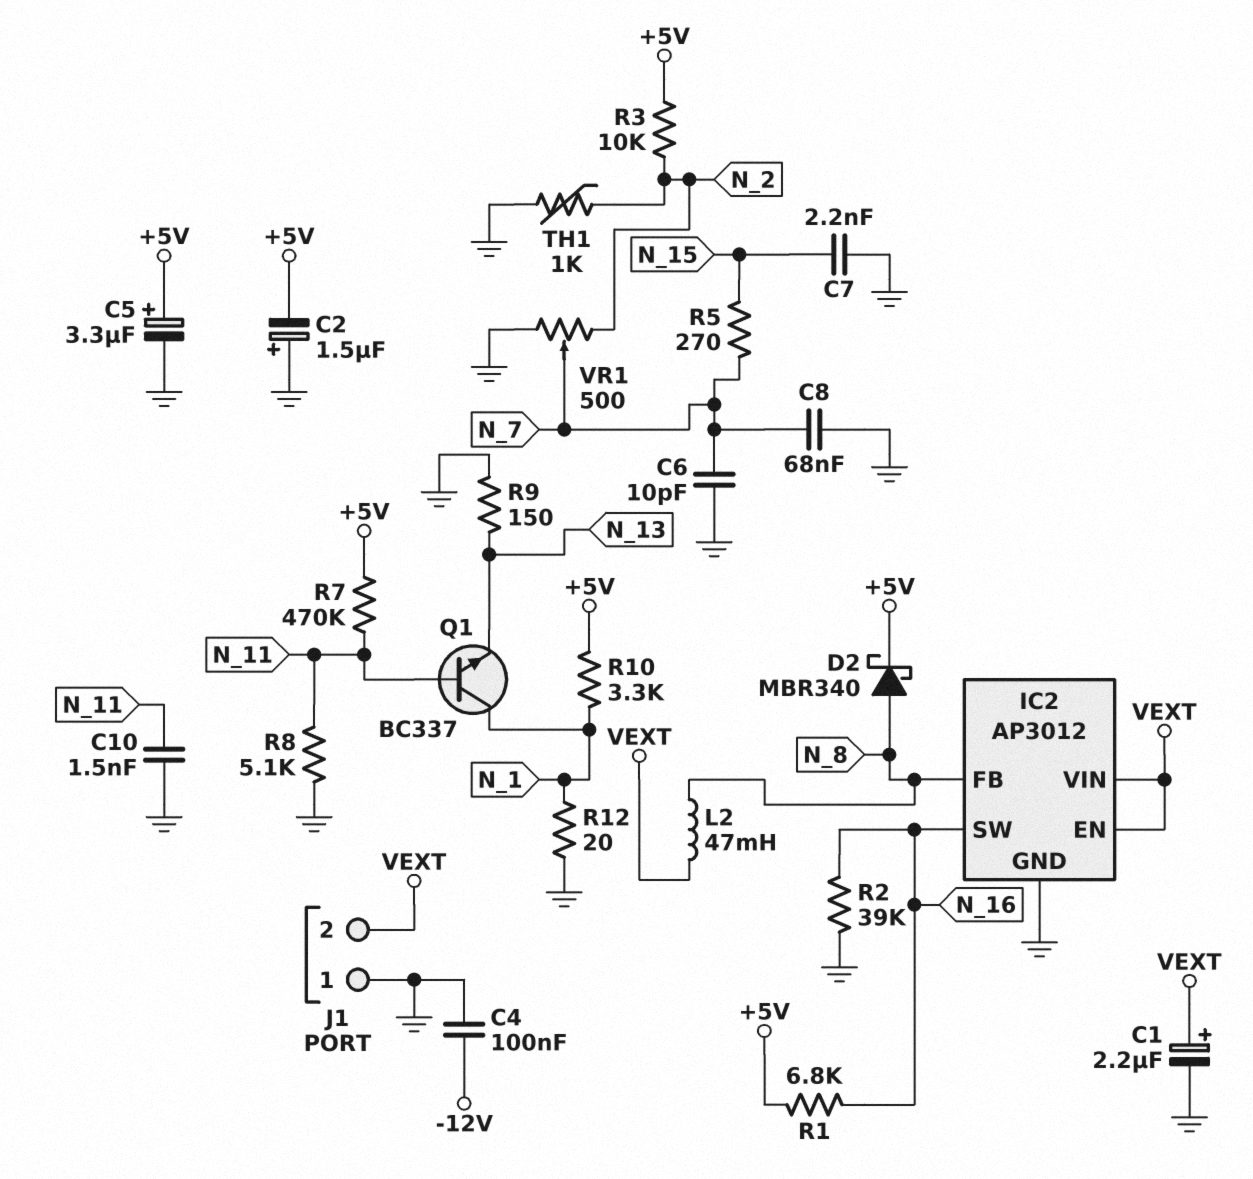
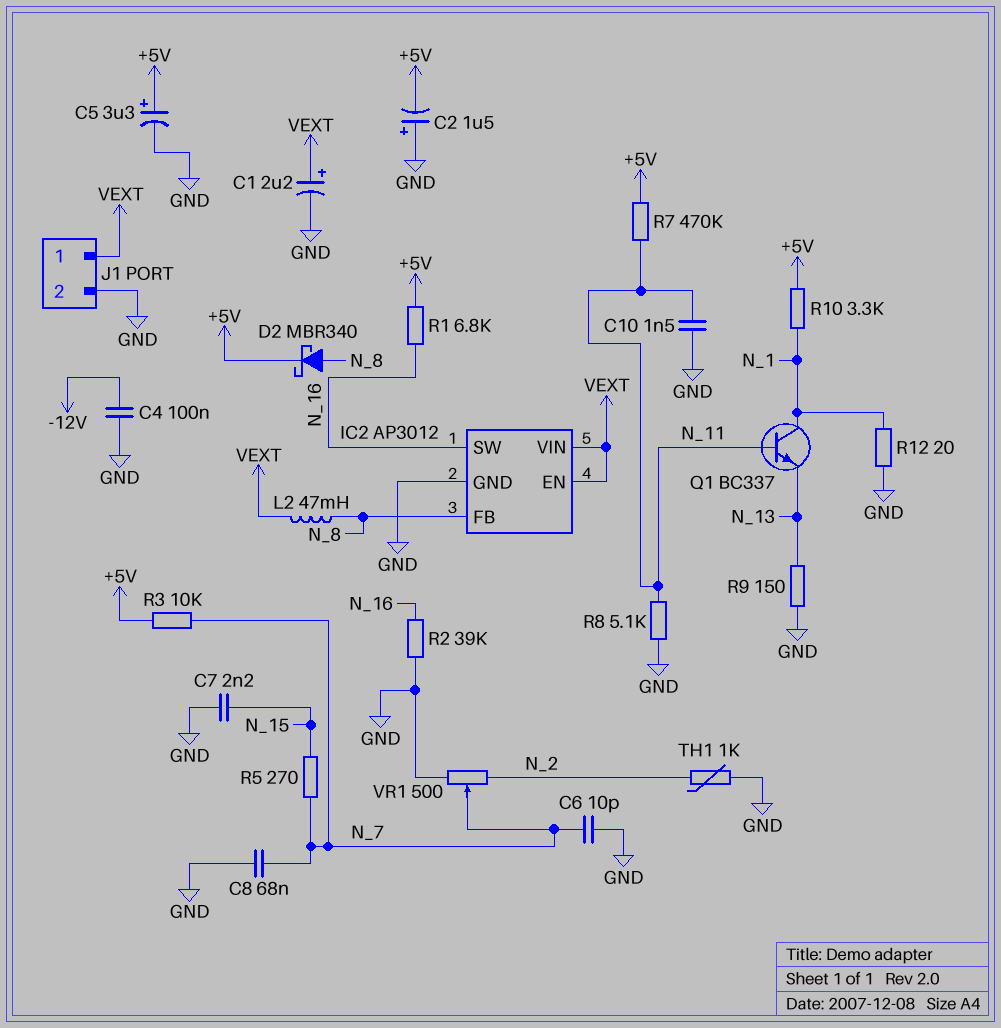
J1 pin 1: GND -> VEXT
J1 pin 2: VEXT -> GND
R3: 10k (+5V, N_2) -> 10k (+5V, N_7)

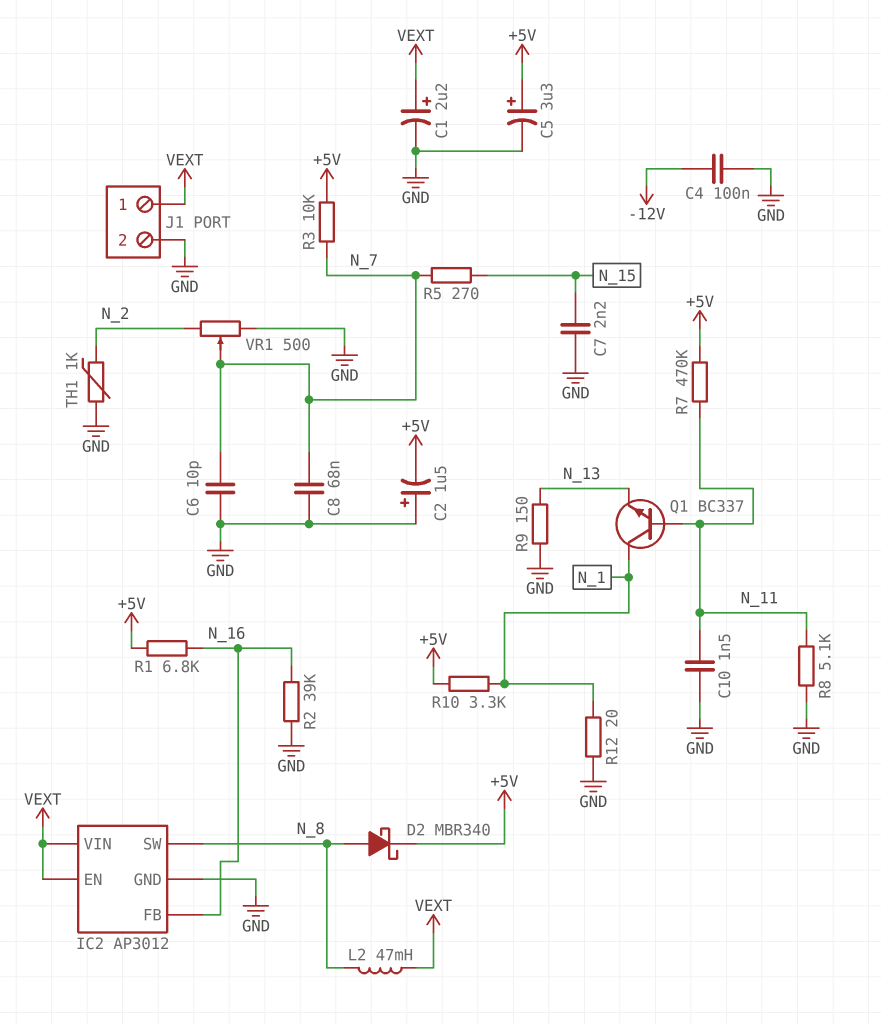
IC2 pin FB: N_8 -> N_16
IC2 pin SW: N_16 -> N_8

